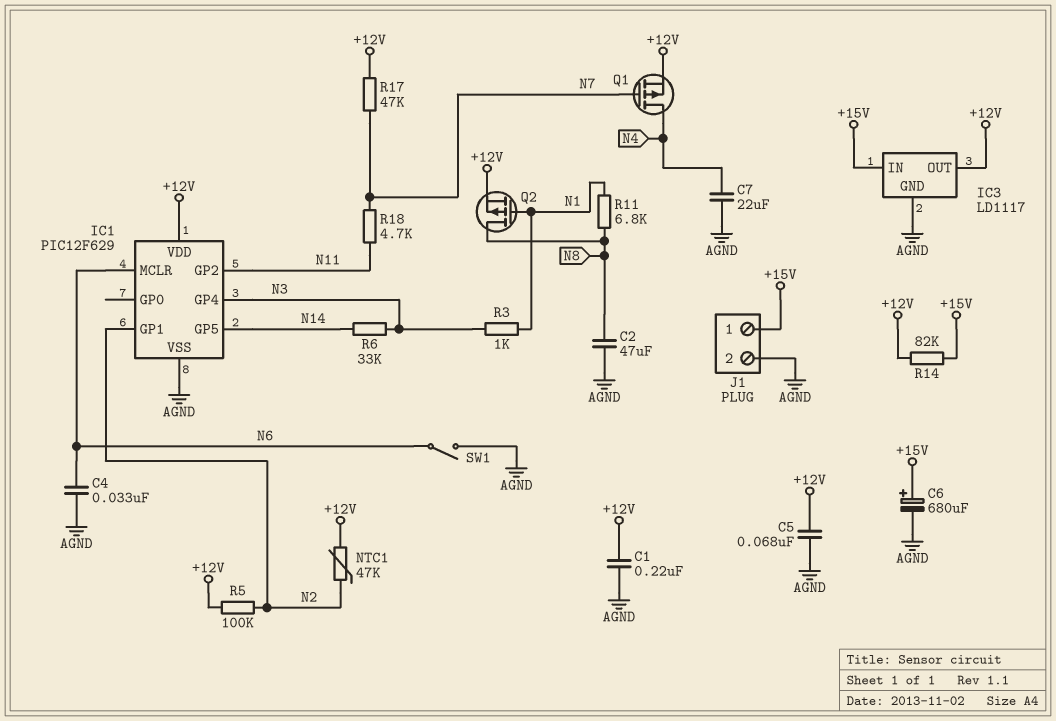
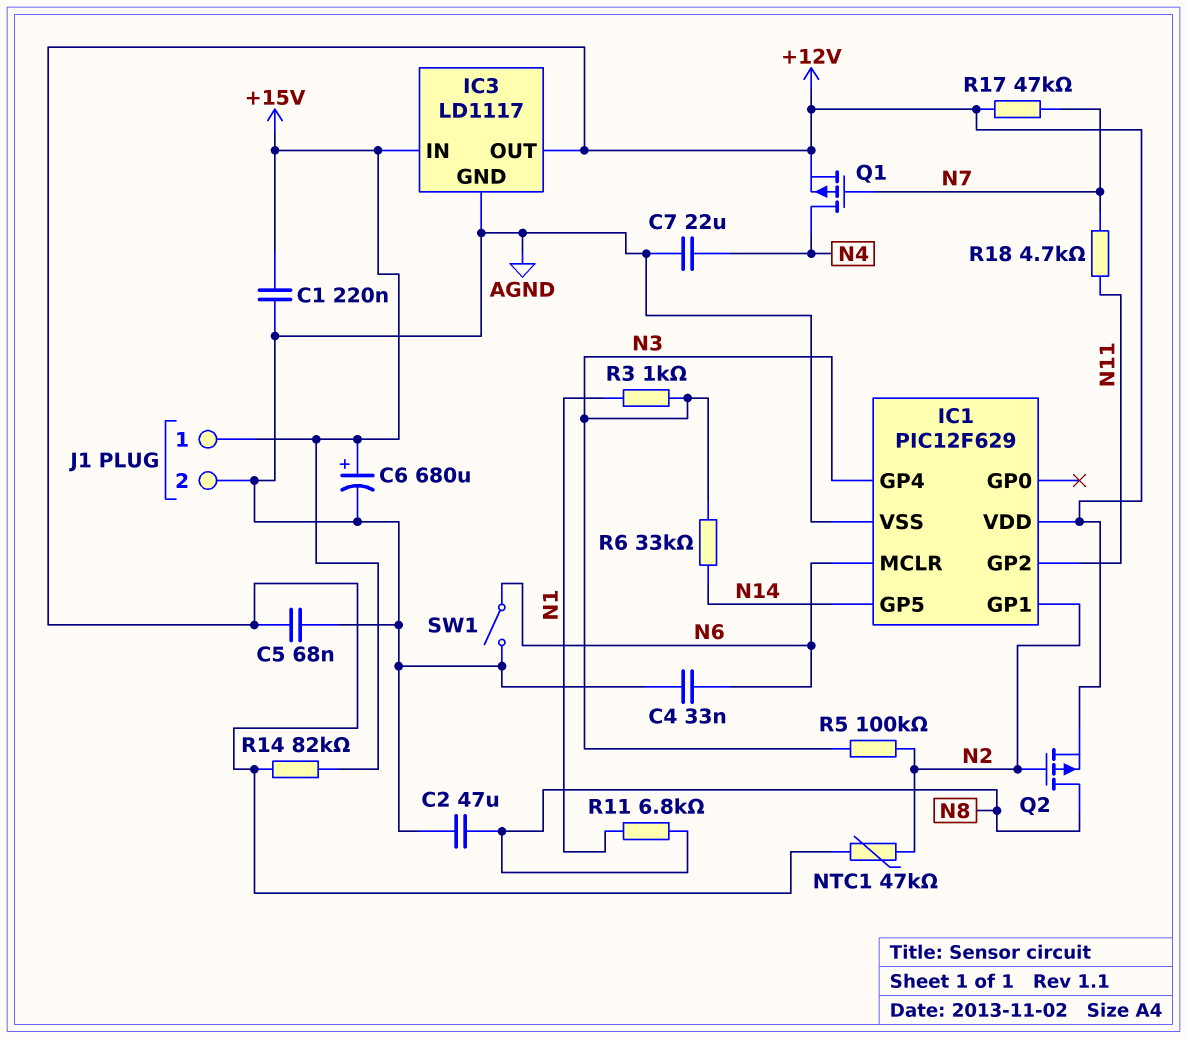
C1: 220nF (+12V, AGND) -> 220nF (+15V, AGND)
Q2: PMOS (G N1, D N8, S +12V) -> PMOS (G N2, D N8, S +12V)
R5: 100k (+12V, N2) -> 100k (N2, N3)

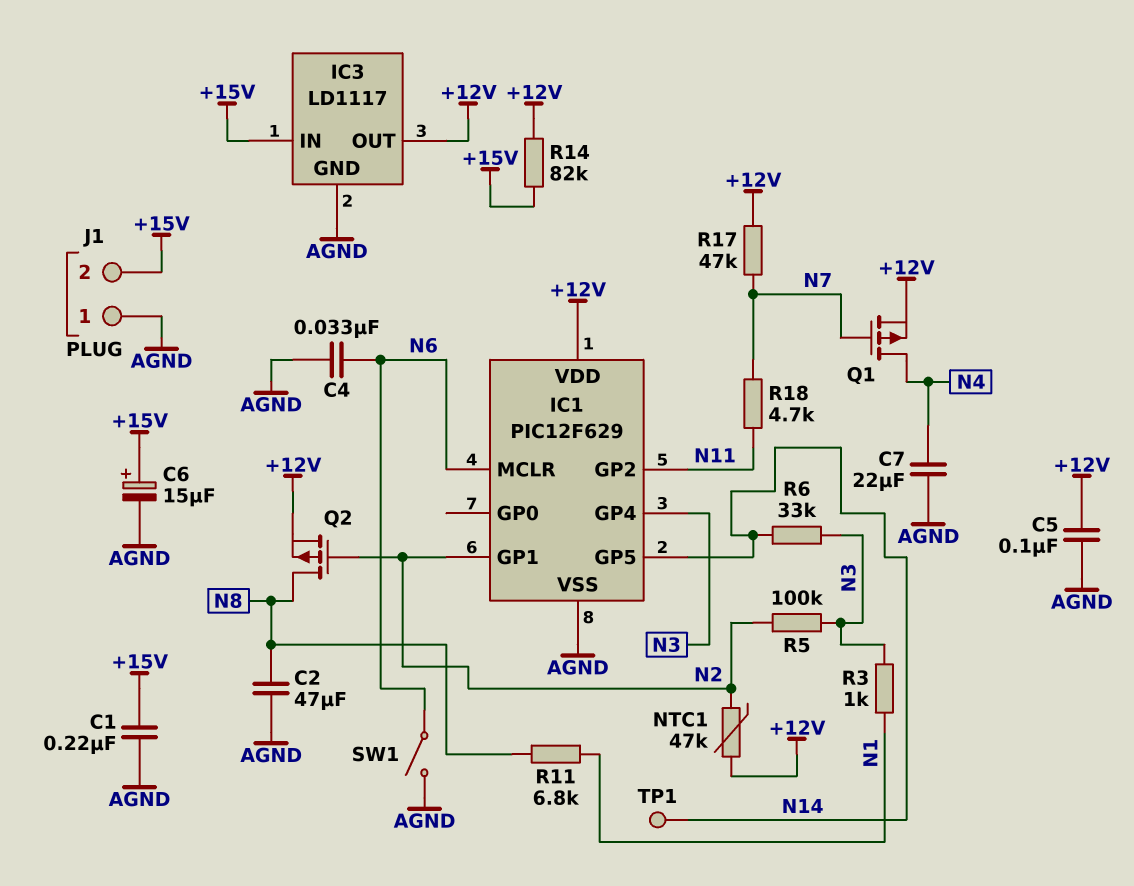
C5: 68nF (+12V, AGND) -> 100nF (+12V, AGND)
C6: 680uF (plus +15V, minus AGND) -> 15uF (plus +15V, minus AGND)
J1 pin 1: +15V -> AGND
J1 pin 2: AGND -> +15V
TP1: none -> test point (N14)

